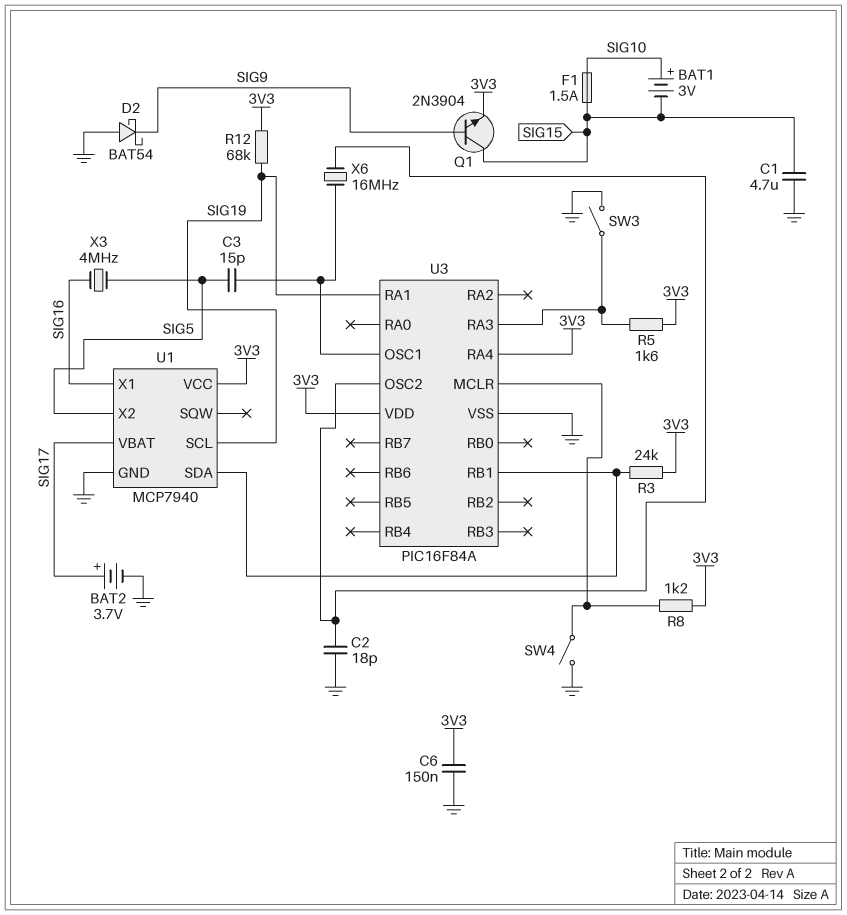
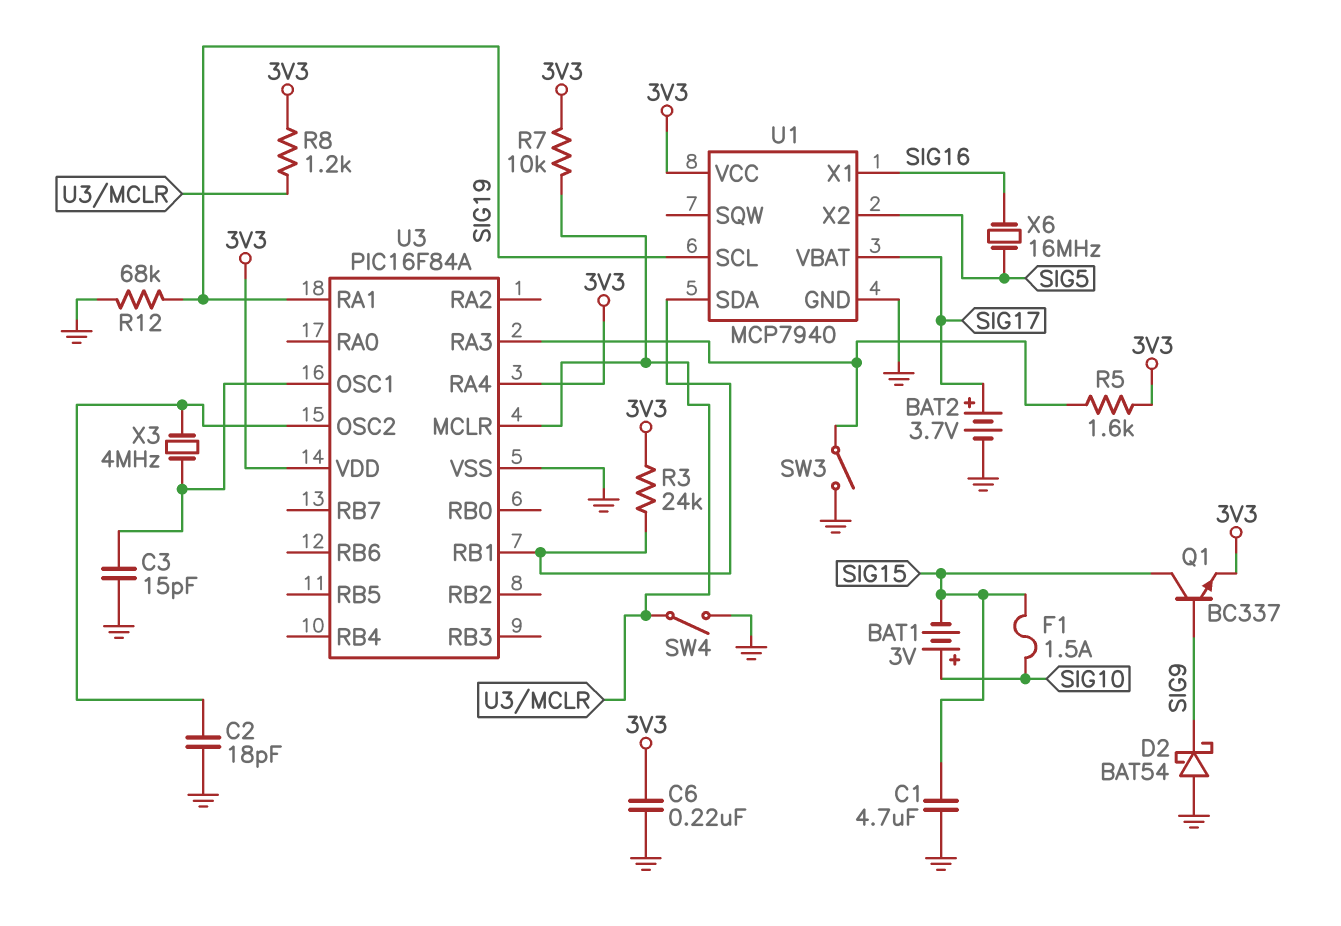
C3: 15pF (SIG5, U3/OSC1) -> 15pF (GND, U3/OSC1)
C6: 150nF (3V3, GND) -> 220nF (3V3, GND)
Q1: NPN 2N3904 (B SIG9, C SIG15, E 3V3) -> NPN BC337 (B SIG9, C SIG15, E 3V3)
R7: none -> 10k (3V3, U3/MCLR)
R12: 68k (3V3, SIG19) -> 68k (GND, SIG19)
X3: 4MHz (SIG5, SIG16) -> 4MHz (U3/OSC1, U3/OSC2)
X6: 16MHz (U3/OSC1, U3/OSC2) -> 16MHz (SIG5, SIG16)

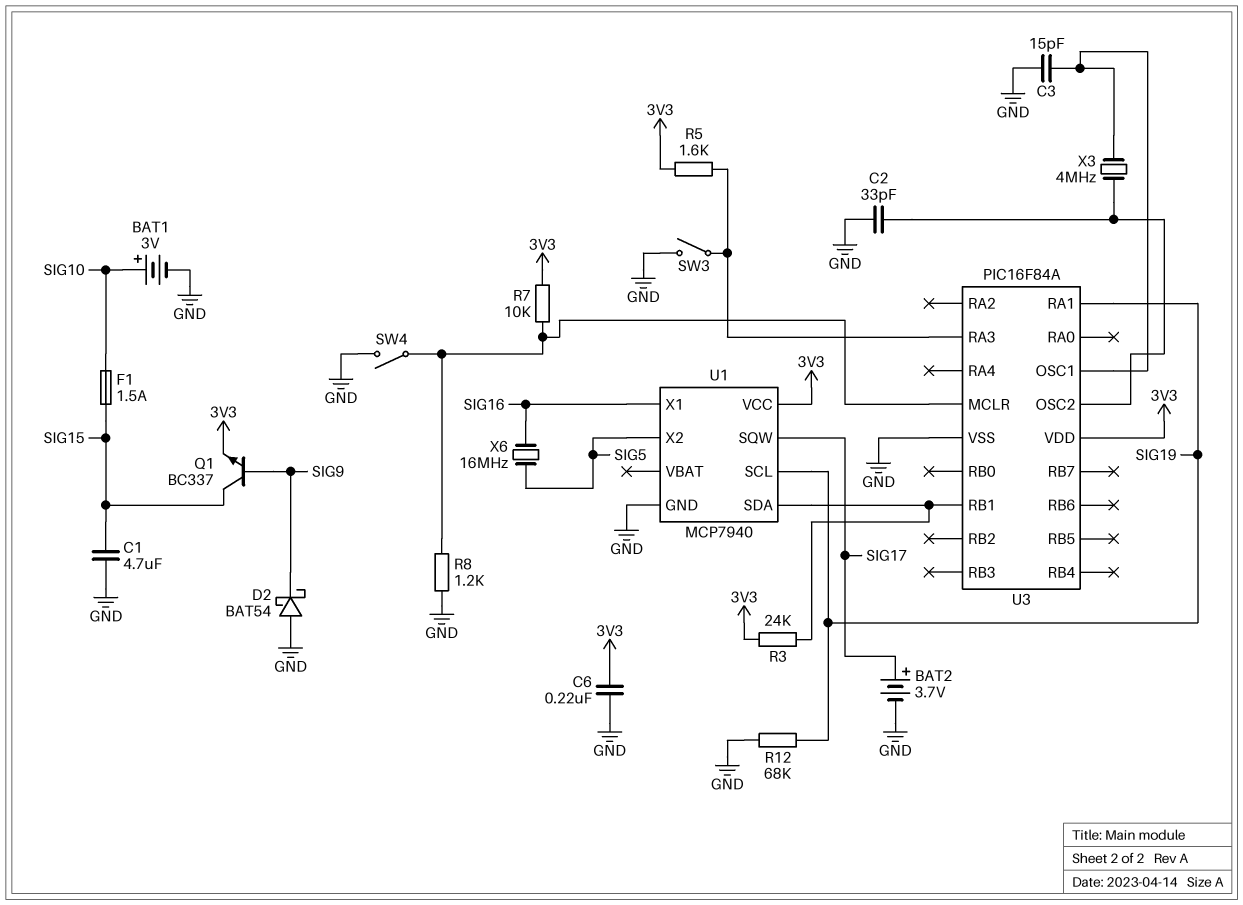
BAT1: 3V (plus SIG10, minus SIG15) -> 3V (plus SIG10, minus GND)
C2: 18pF (GND, U3/OSC2) -> 33pF (GND, U3/OSC2)
R8: 1.2k (3V3, U3/MCLR) -> 1.2k (GND, U3/MCLR)
U1 pin SQW: none -> SIG17
U1 pin VBAT: SIG17 -> none
U3 pin RA4: 3V3 -> none

